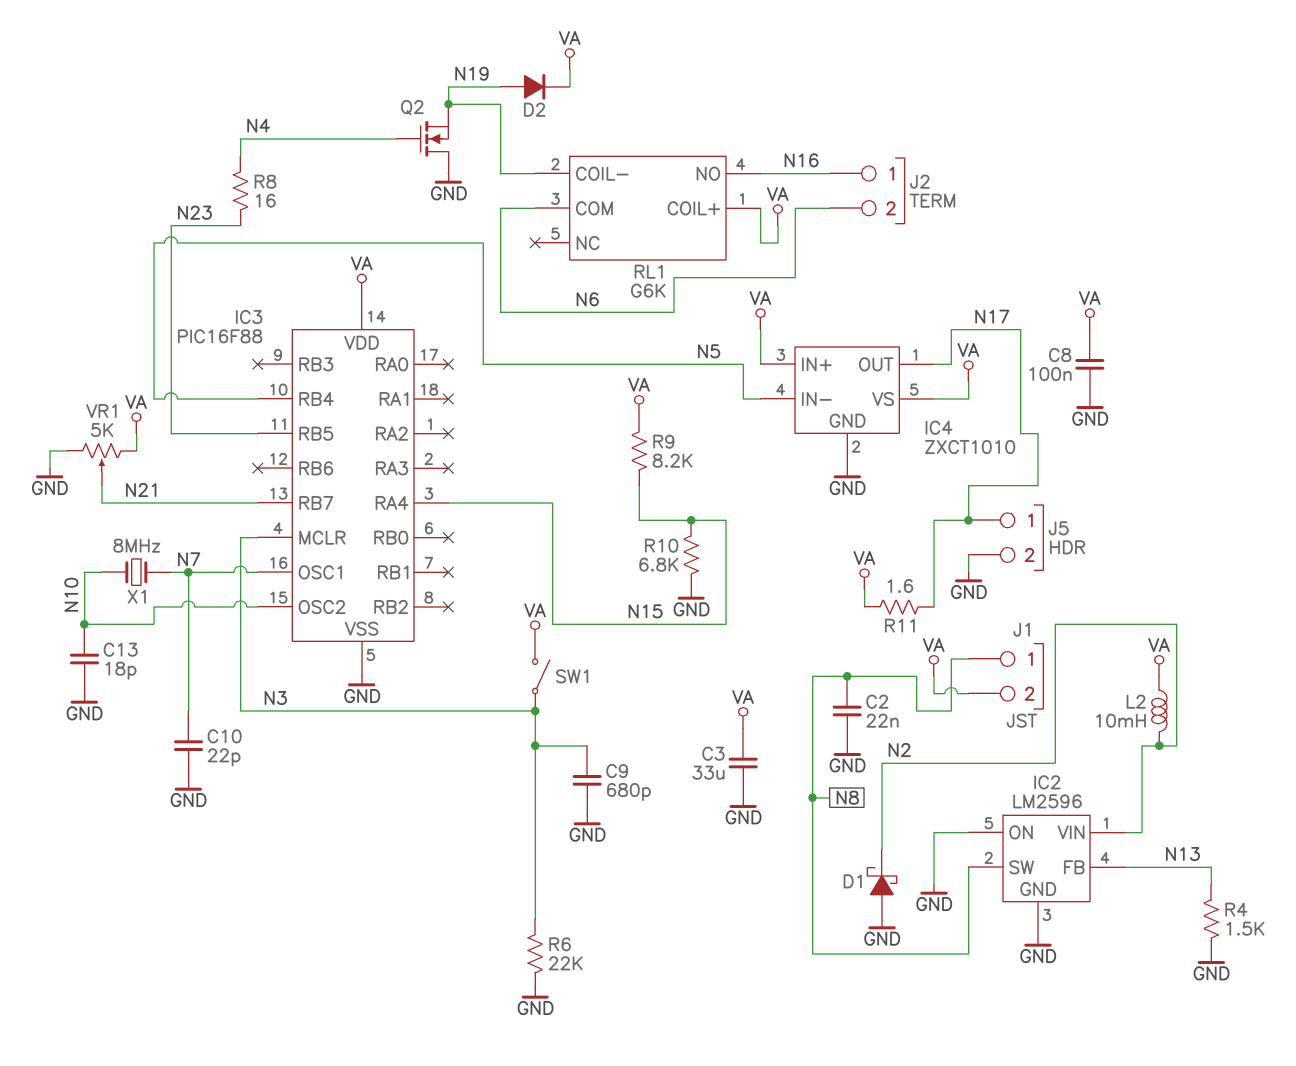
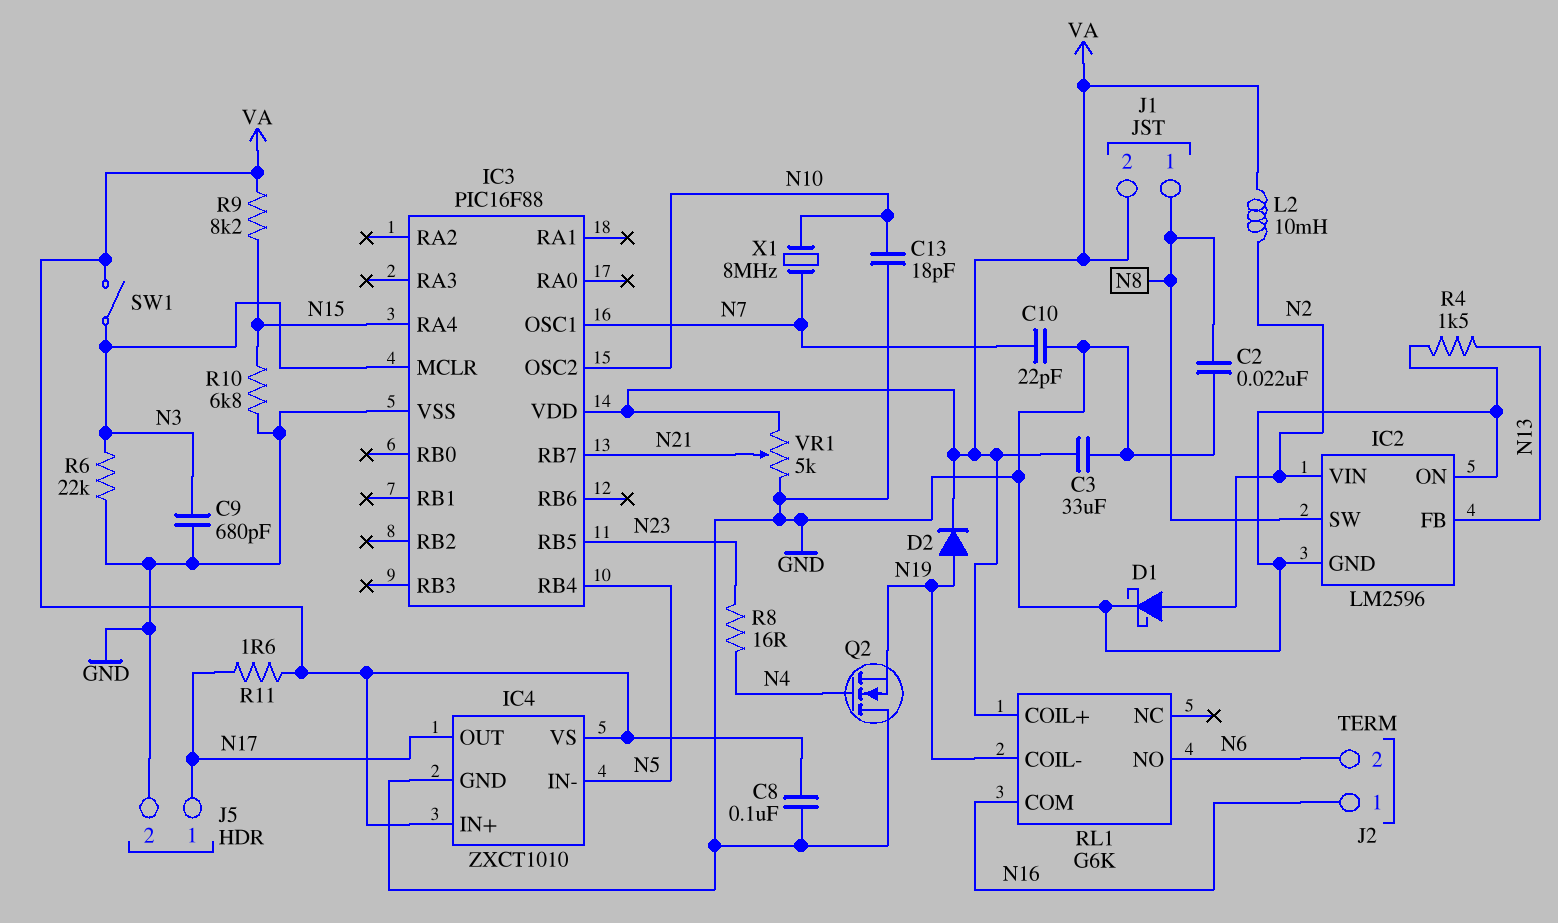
D1: schottky (A GND, K N2) -> schottky (A N2, K GND)
RL1 pin COM: N6 -> N16
RL1 pin NO: N16 -> N6

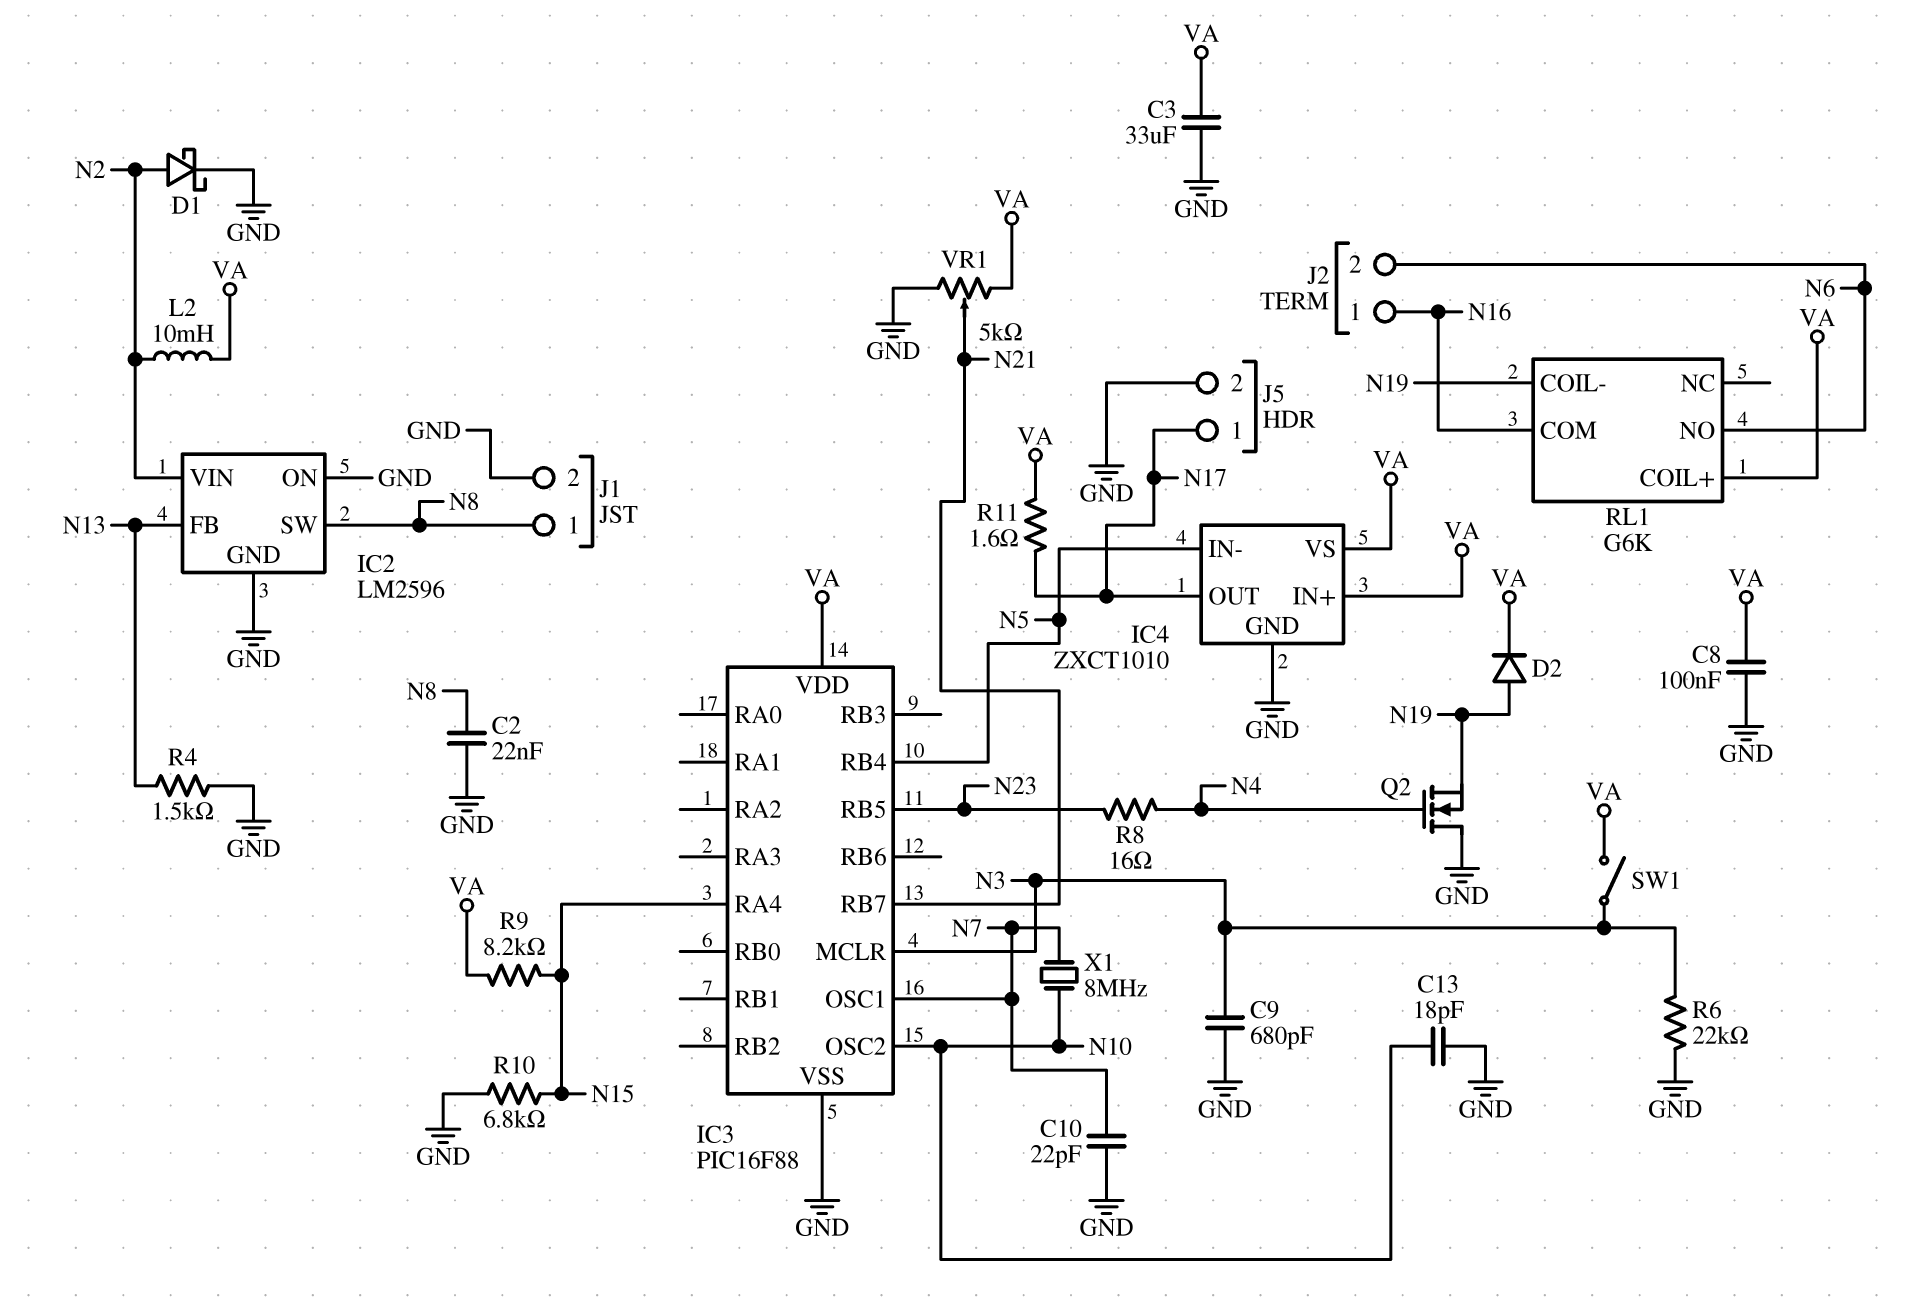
J1 pin 2: VA -> GND

